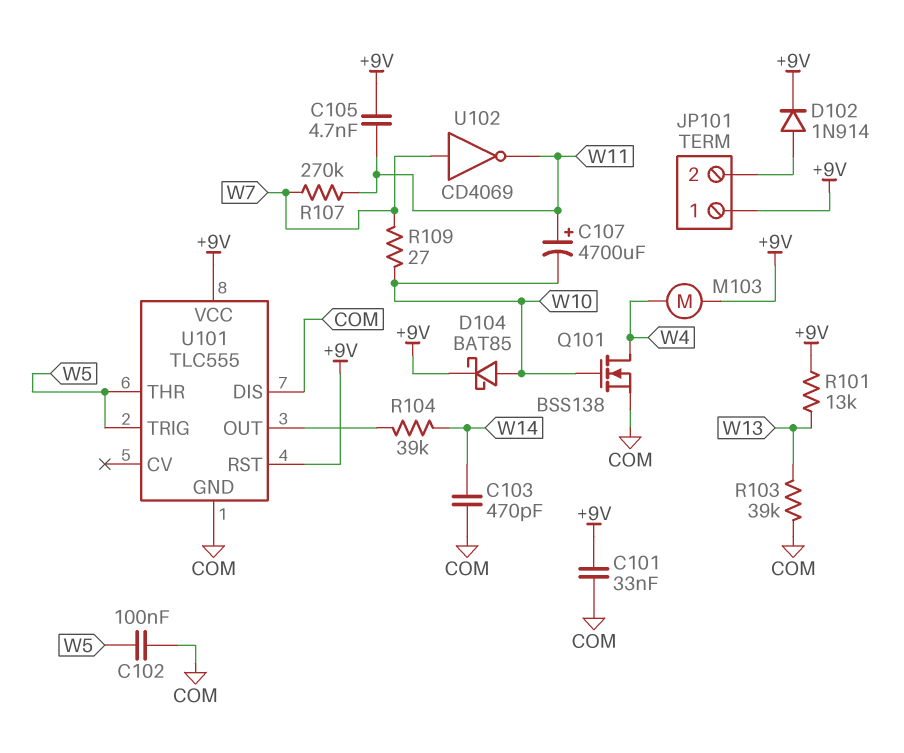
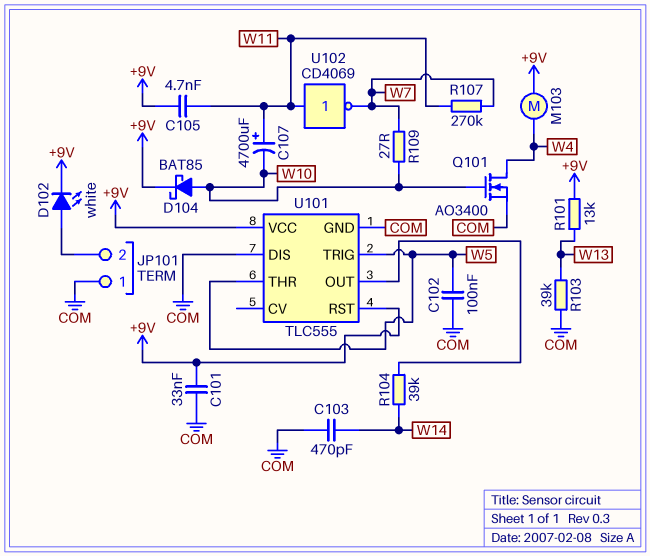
D102: diode 1N914 (A JP101/2, K +9V) -> LED white (A JP101/2, K +9V)
JP101 pin 1: +9V -> COM
Q101: NMOS BSS138 (G W10, D W4, S COM) -> NMOS AO3400 (G W10, D W4, S COM)
U102: NOT CD4069 (in W7, out W11) -> NOT CD4069 (in W11, out W7)

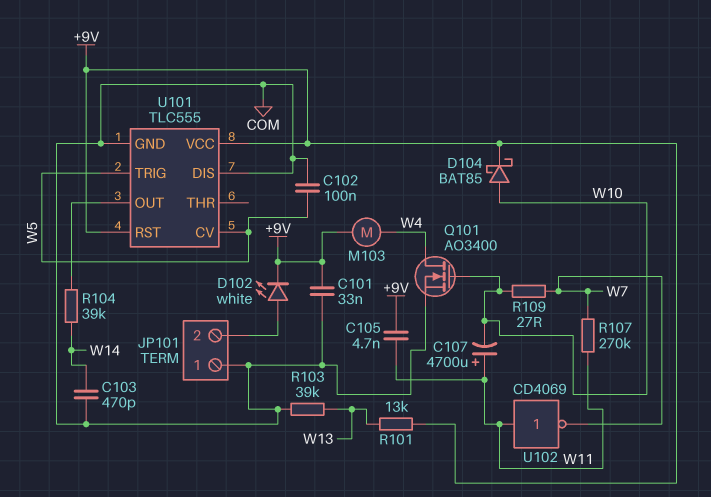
U101 pin CV: none -> W5
U101 pin THR: W5 -> none

